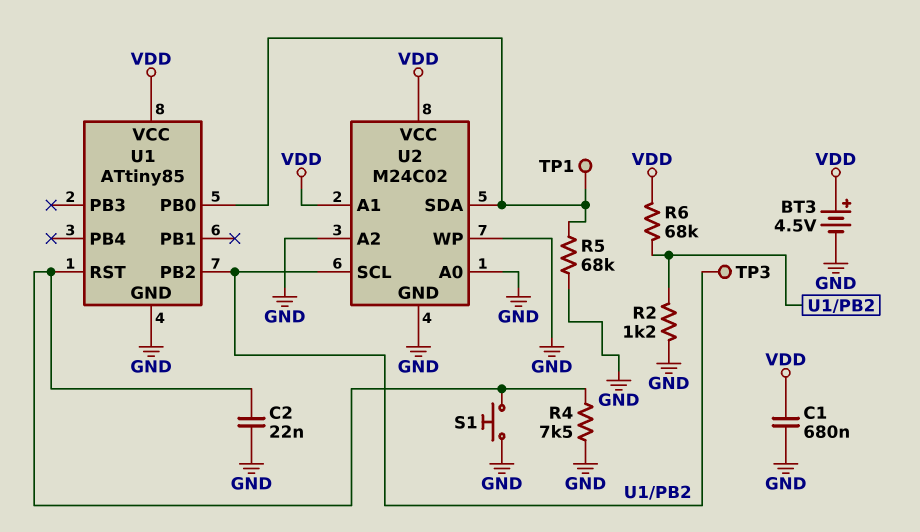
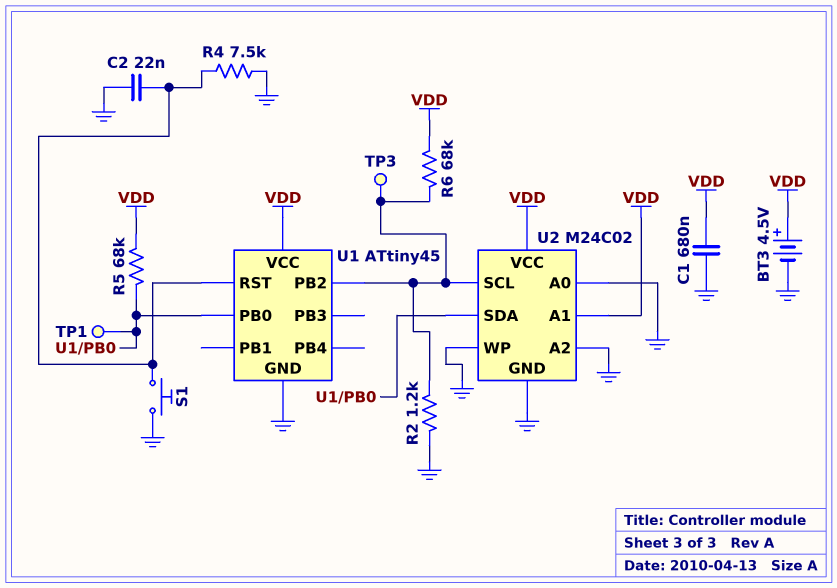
R5: 68k (GND, U1/PB0) -> 68k (U1/PB0, VDD)
U1: ATtiny85 -> ATtiny45

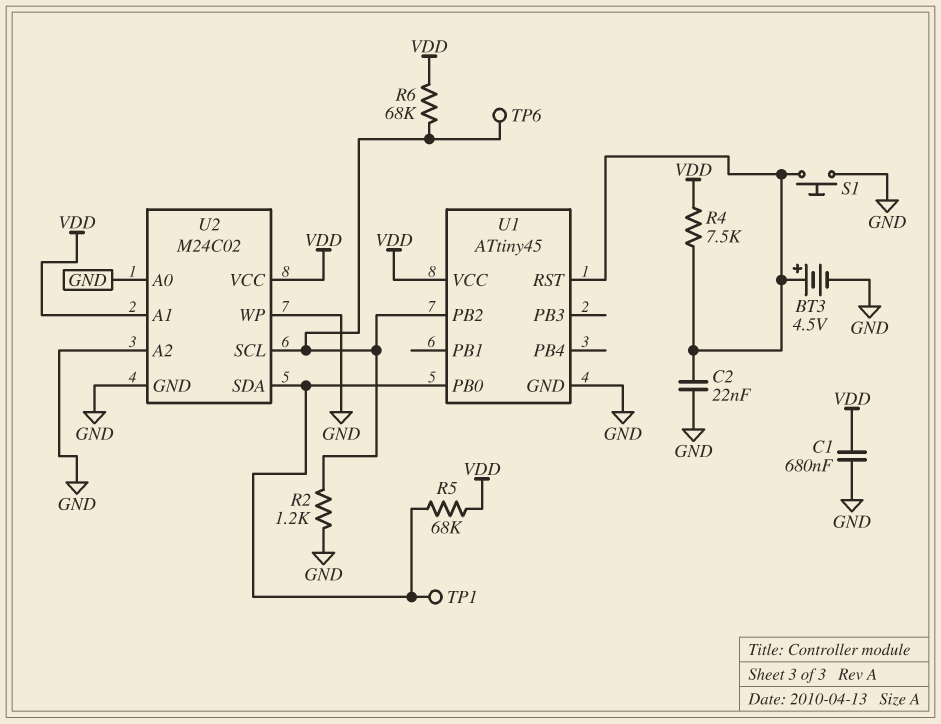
BT3: 4.5V (plus VDD, minus GND) -> 4.5V (plus U1/RST, minus GND)
R4: 7.5k (GND, U1/RST) -> 7.5k (U1/RST, VDD)
TP3: test point (U1/PB2) -> none
TP6: none -> test point (U1/PB2)

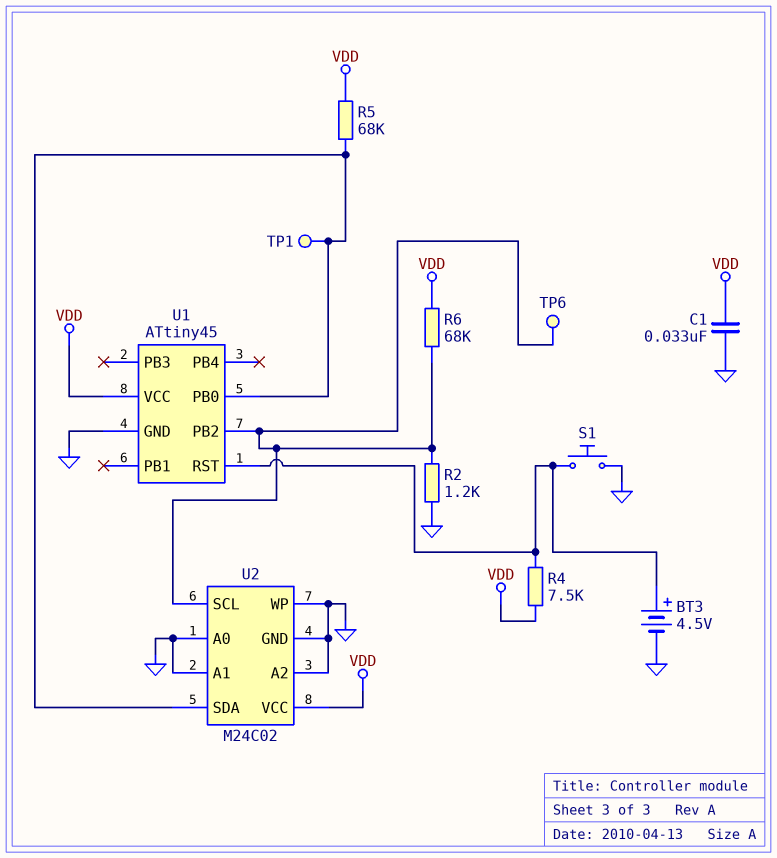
C1: 680nF (GND, VDD) -> 33nF (GND, VDD)
C2: 22nF (GND, U1/RST) -> none
U2 pin A1: VDD -> GND

